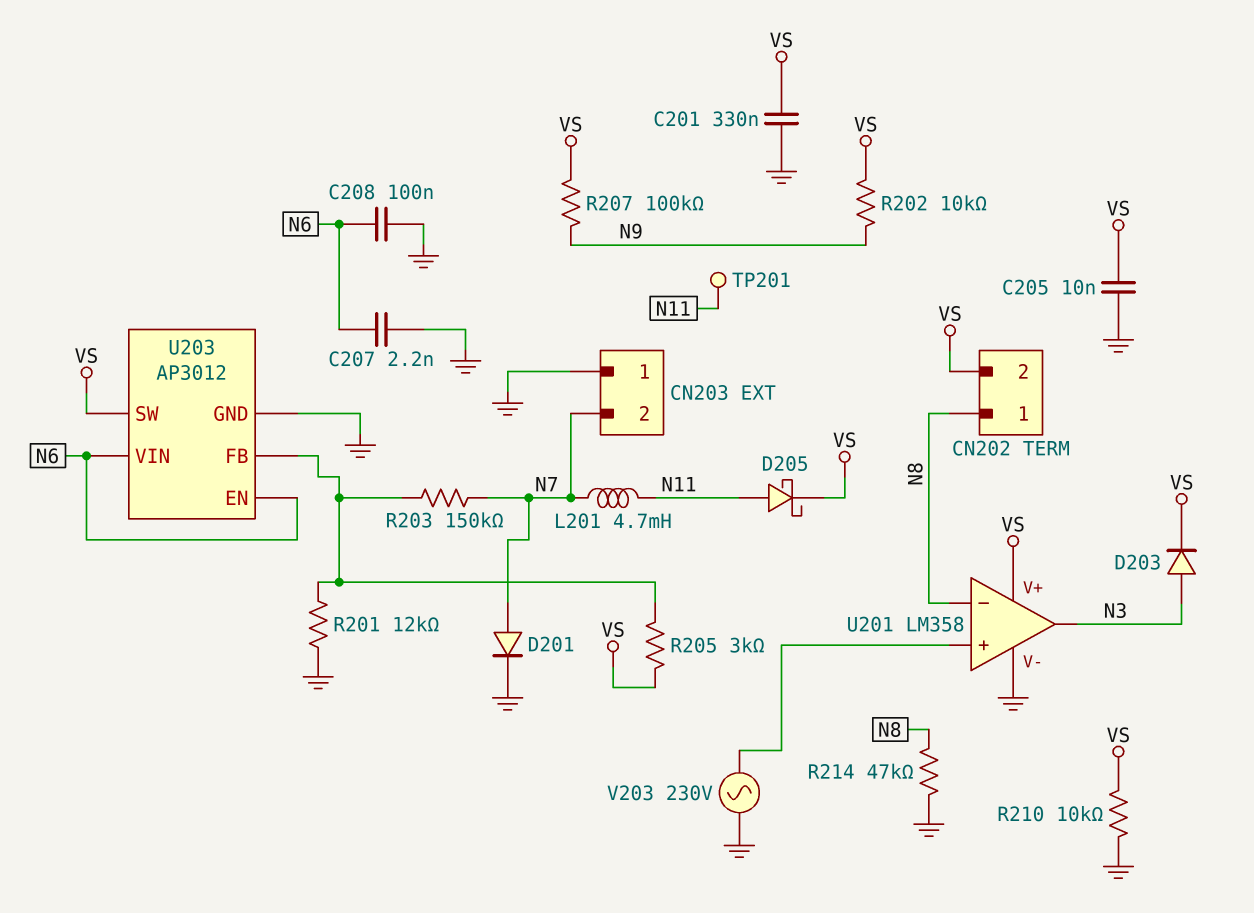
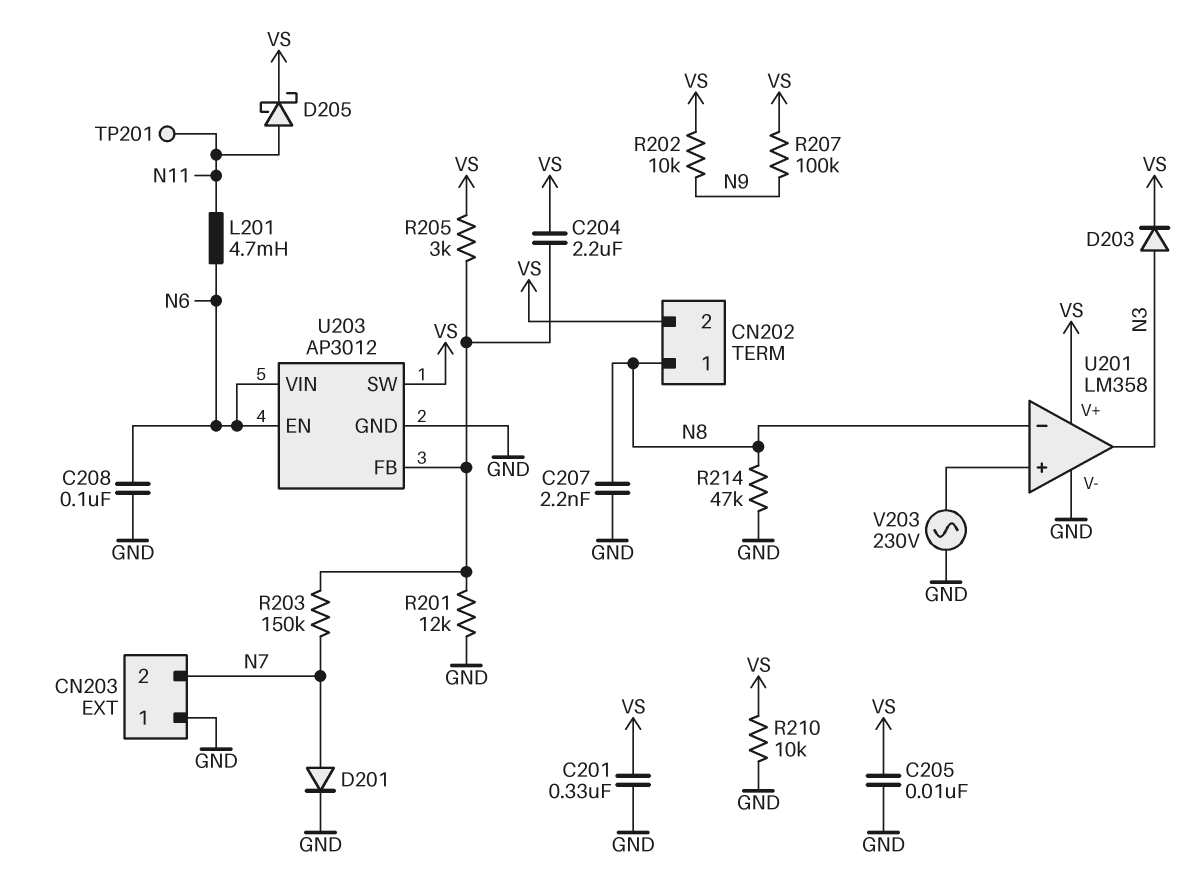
C204: none -> 2.2uF (U203/FB, VS)
C207: 2.2nF (GND, N6) -> 2.2nF (GND, N8)
L201: 4.7mH (N7, N11) -> 4.7mH (N6, N11)

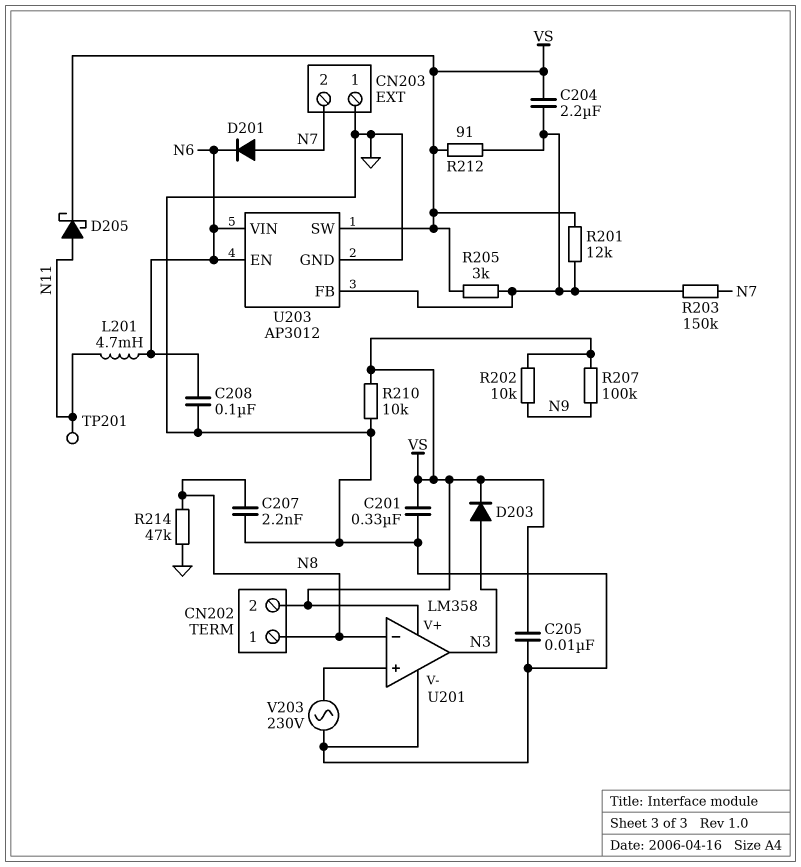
D201: diode (A N7, K GND) -> diode (A N7, K N6)
R201: 12k (GND, U203/FB) -> 12k (U203/FB, VS)
R212: none -> 91 (U203/FB, VS)

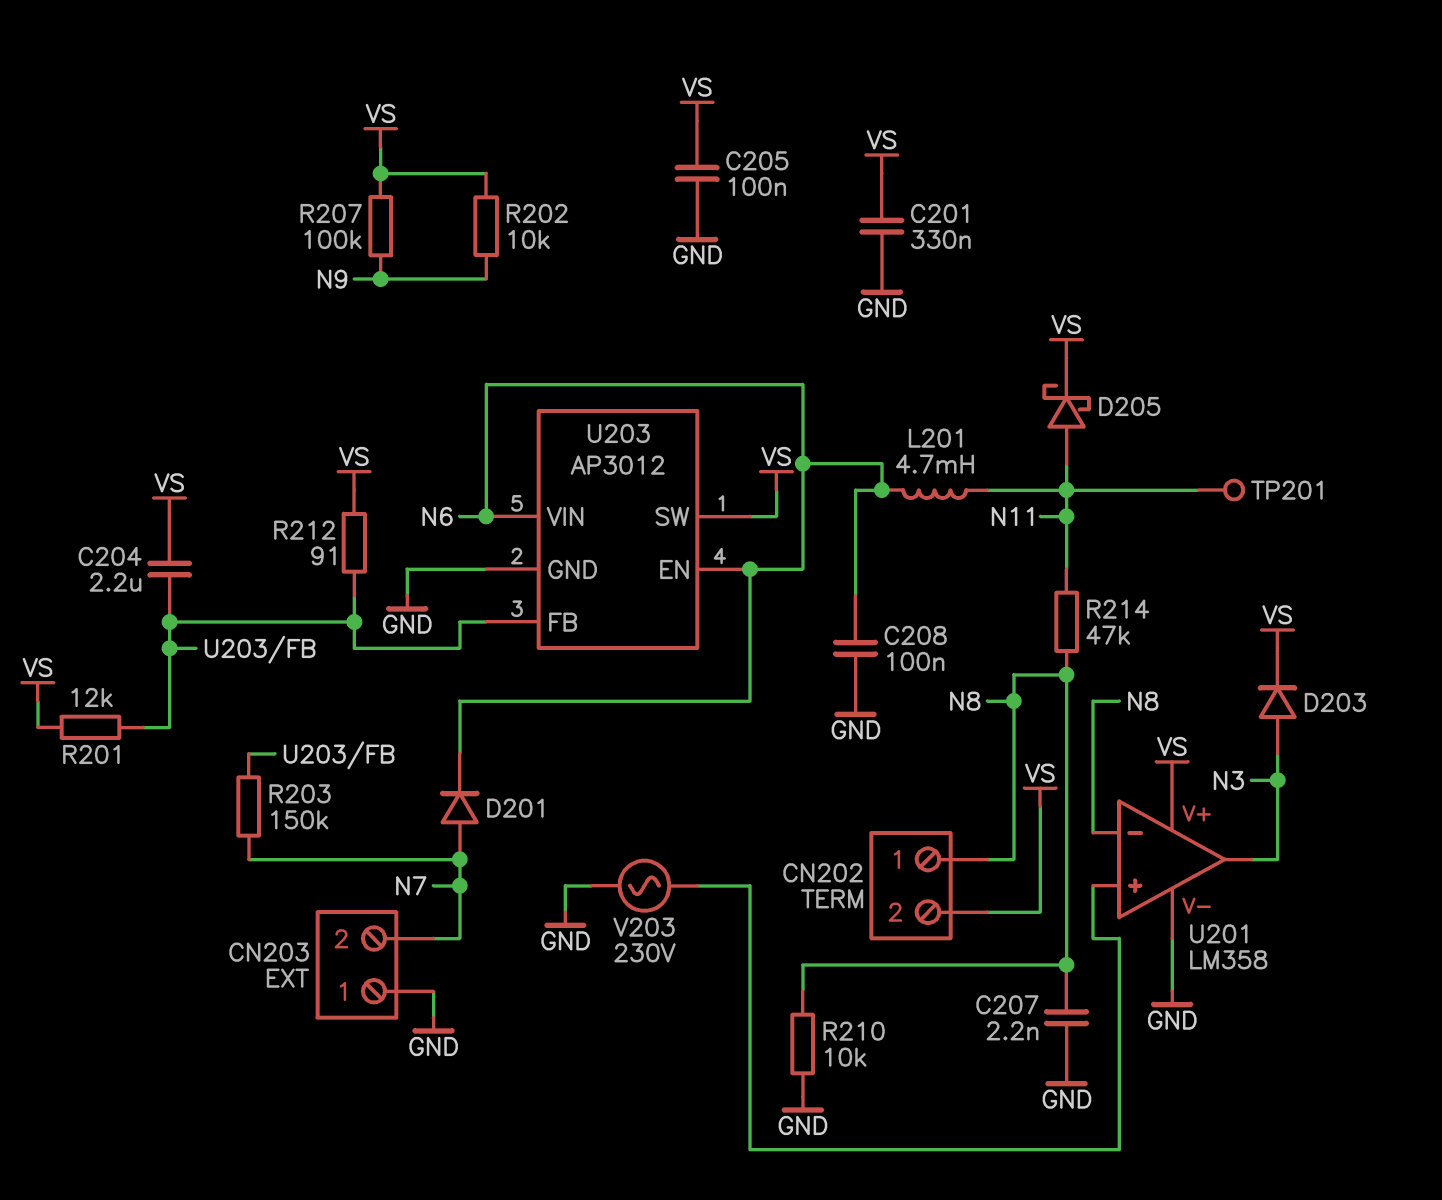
C205: 10nF (GND, VS) -> 100nF (GND, VS)
R205: 3k (U203/FB, VS) -> none
R210: 10k (GND, VS) -> 10k (GND, N8)
R214: 47k (GND, N8) -> 47k (N8, N11)

